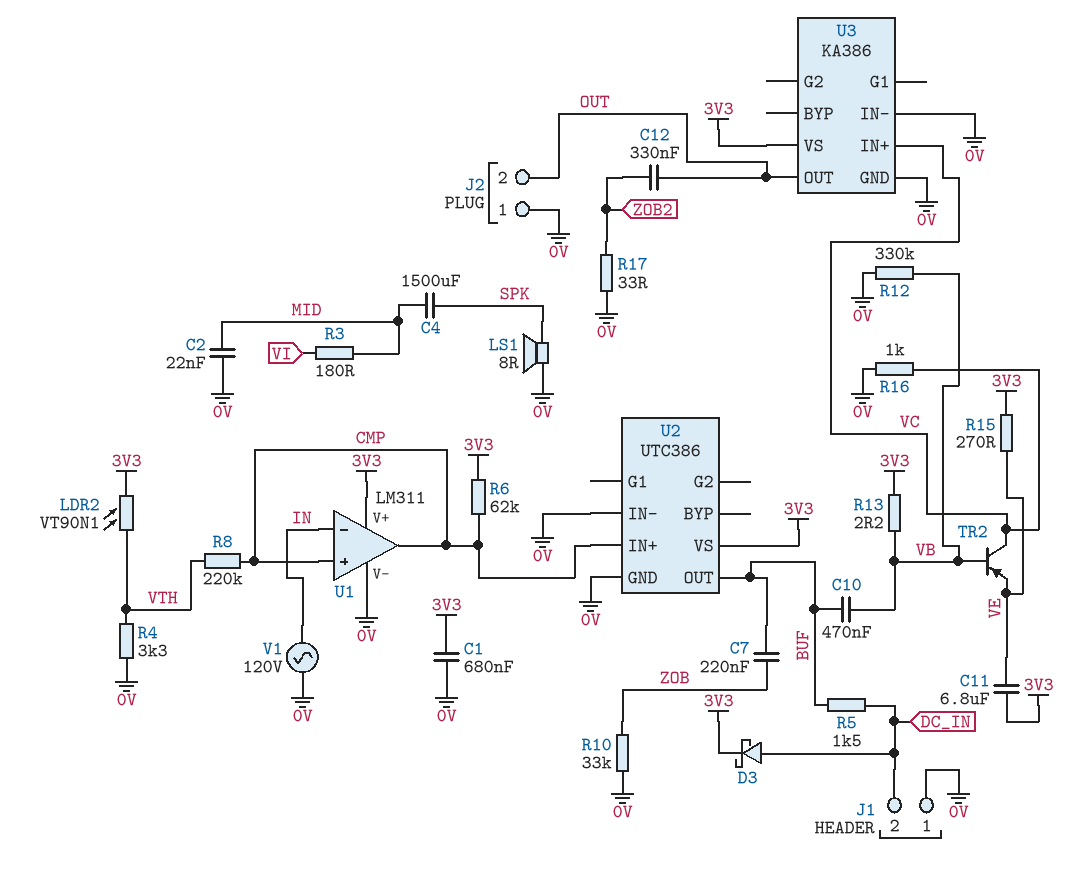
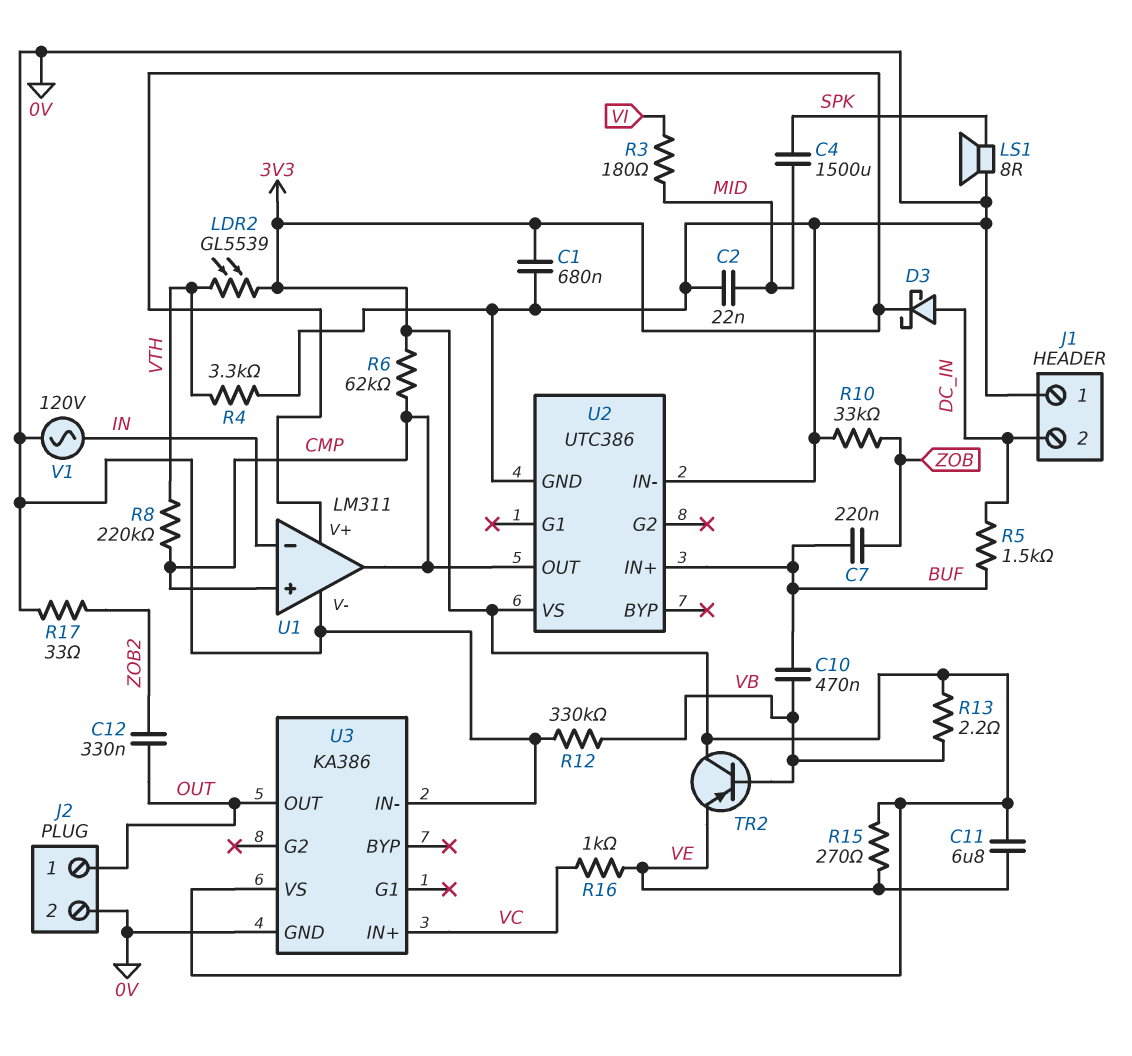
J2 pin 1: 0V -> OUT
J2 pin 2: OUT -> 0V
LDR2: VT90N1 (3V3, VTH) -> GL5539 (3V3, VTH)
R16: 1k (0V, VC) -> 1k (VC, VE)
TR2: PNP (B VB, C VC, E VE) -> PNP (B VB, C 3V3, E VE)
U2 pin IN+: CMP -> BUF
U2 pin OUT: BUF -> CMP

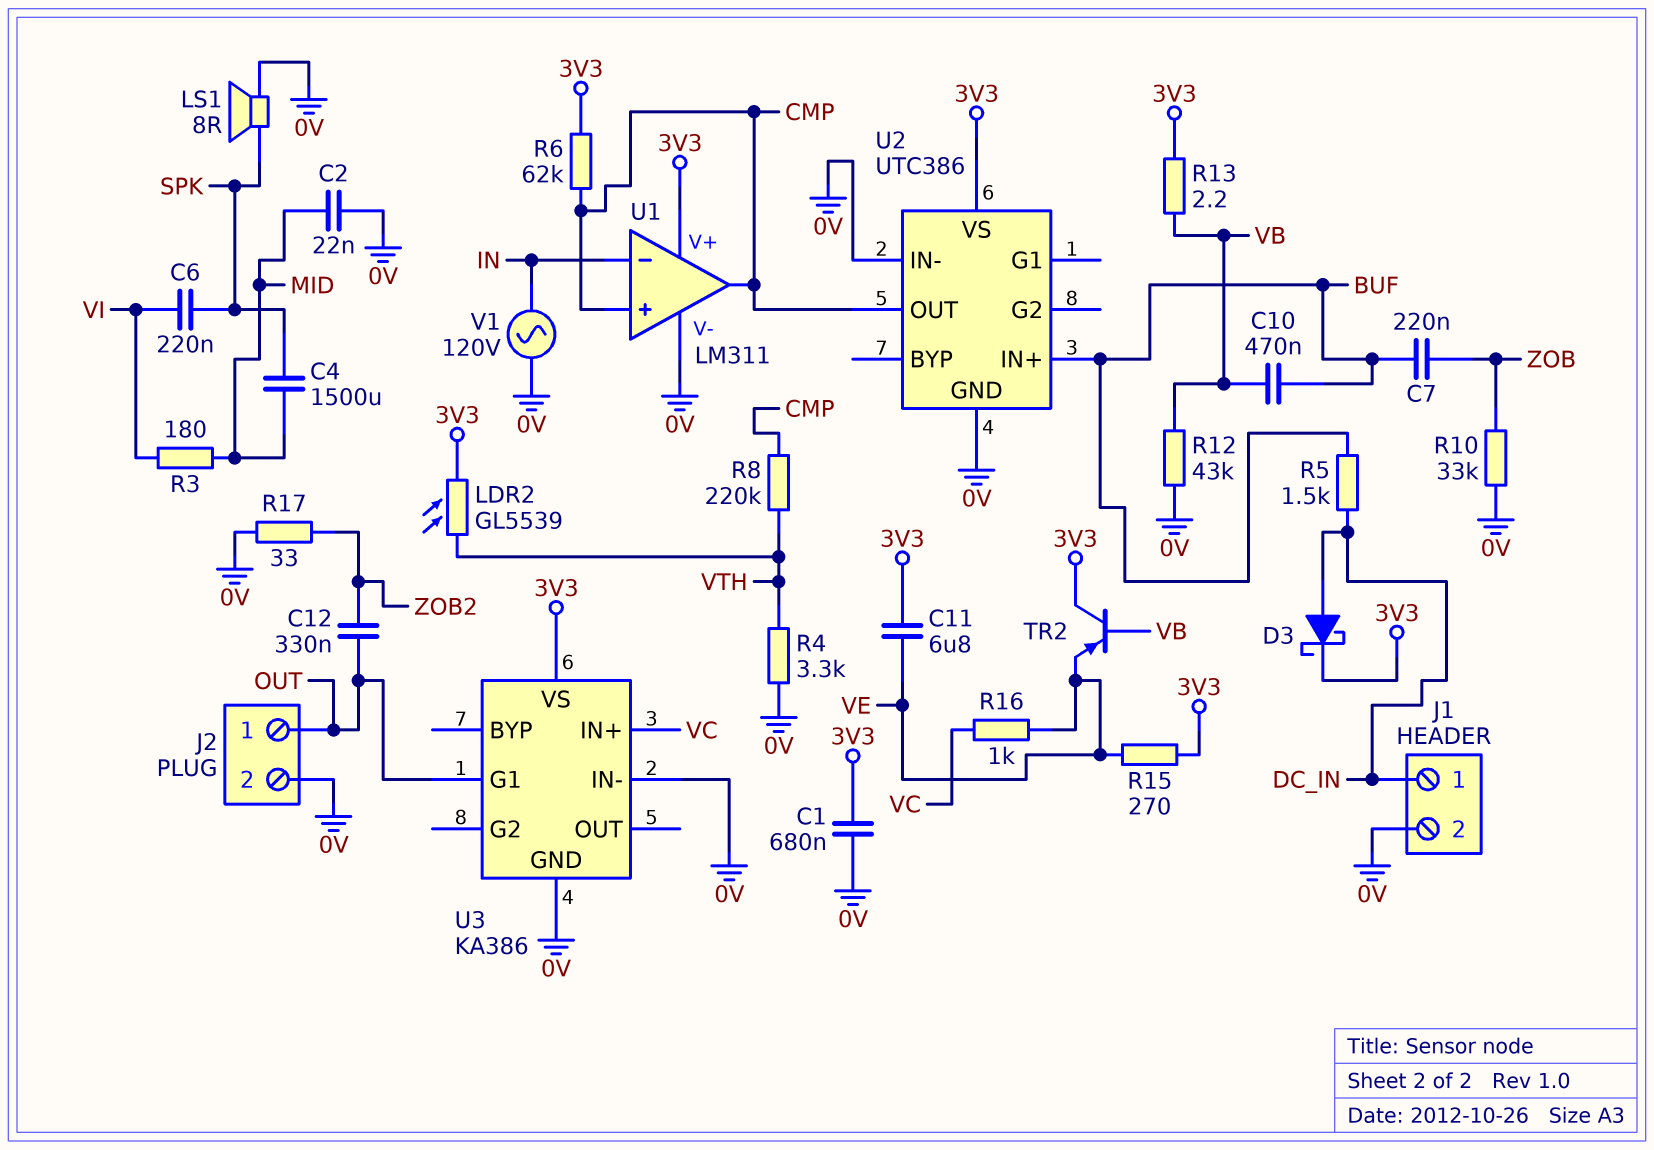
C6: none -> 220nF (SPK, VI)
J1 pin 1: 0V -> DC_IN
J1 pin 2: DC_IN -> 0V
R12: 330k (0V, VB) -> 43k (0V, VB)
U3 pin G1: none -> OUT
U3 pin OUT: OUT -> none

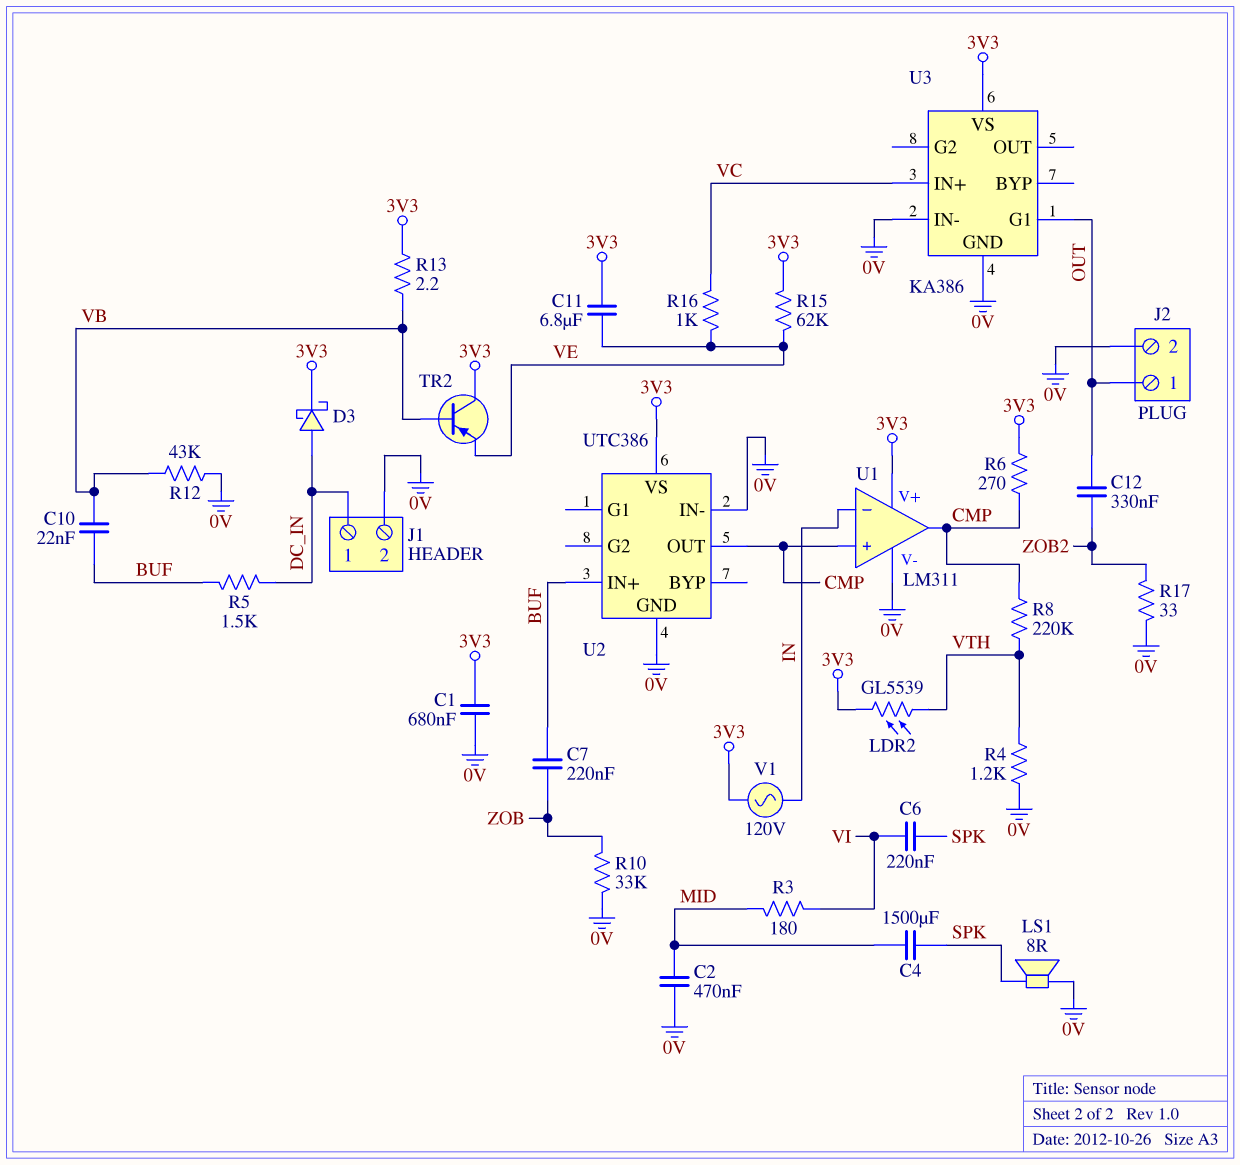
C2: 22nF (0V, MID) -> 470nF (0V, MID)
C10: 470nF (BUF, VB) -> 22nF (BUF, VB)
R4: 3.3k (0V, VTH) -> 1.2k (0V, VTH)
R6: 62k (3V3, CMP) -> 270 (3V3, CMP)
R15: 270 (3V3, VE) -> 62k (3V3, VE)
V1: AC 120V (0V, IN) -> AC 120V (3V3, IN)

